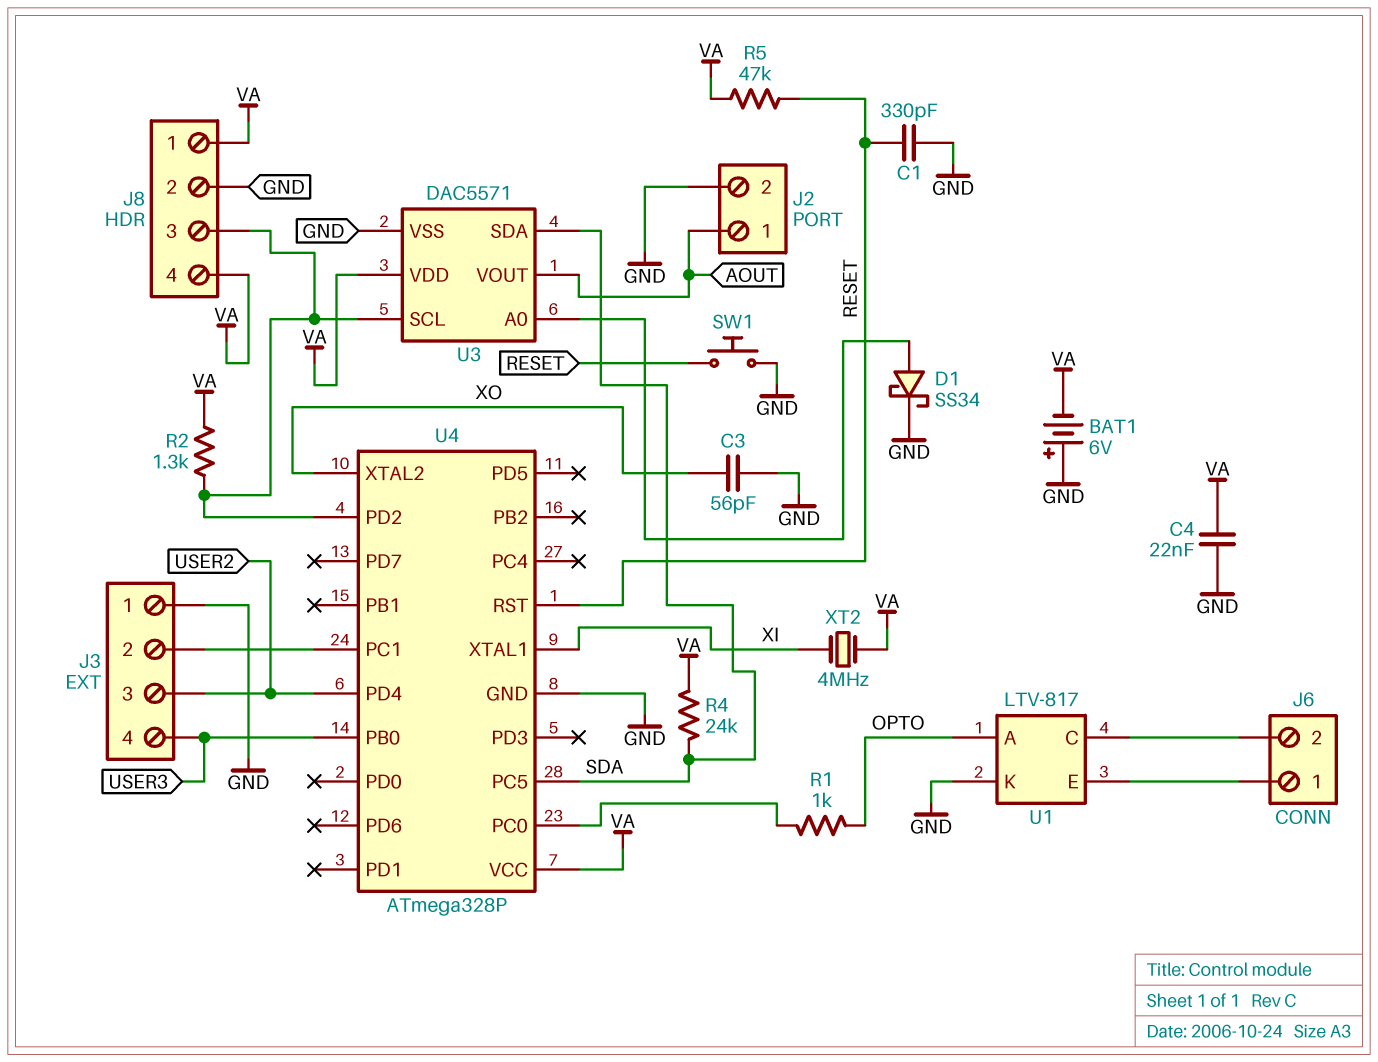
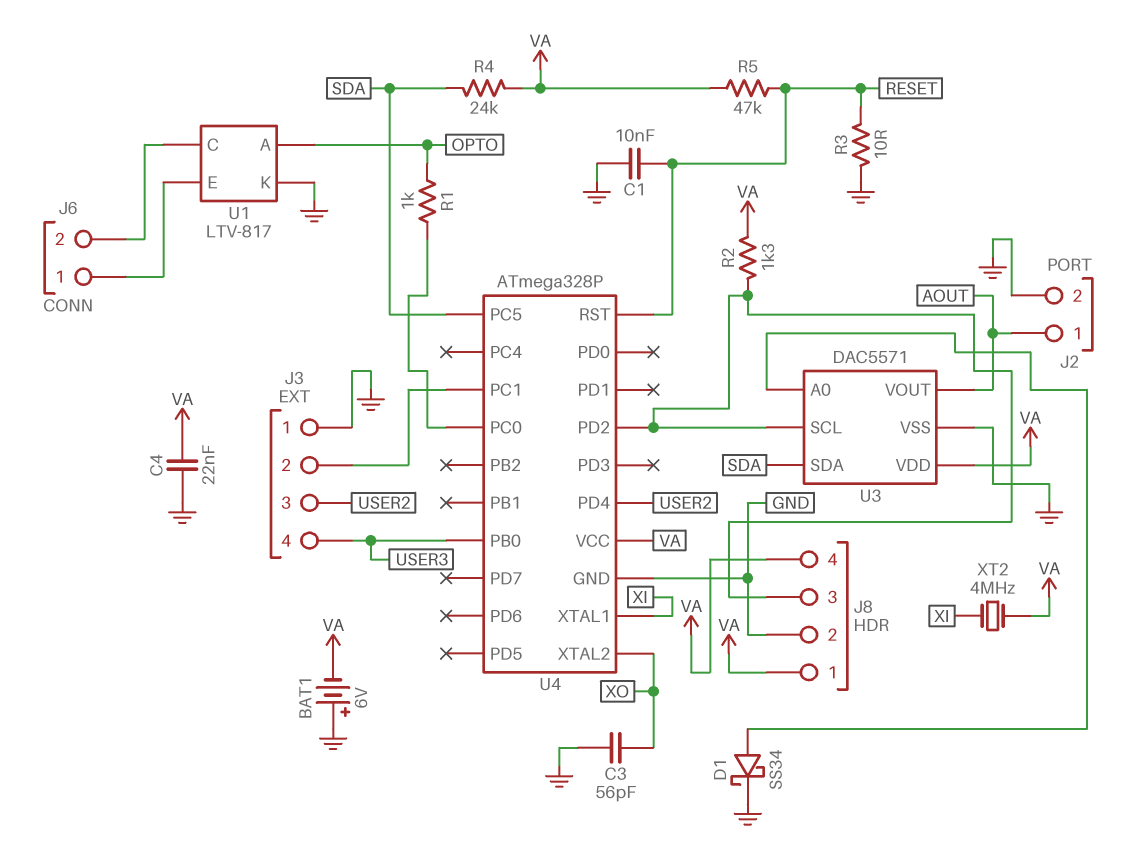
C1: 330pF (GND, RESET) -> 10nF (GND, RESET)
R3: none -> 10 (GND, RESET)
SW1: button (GND, RESET) -> none

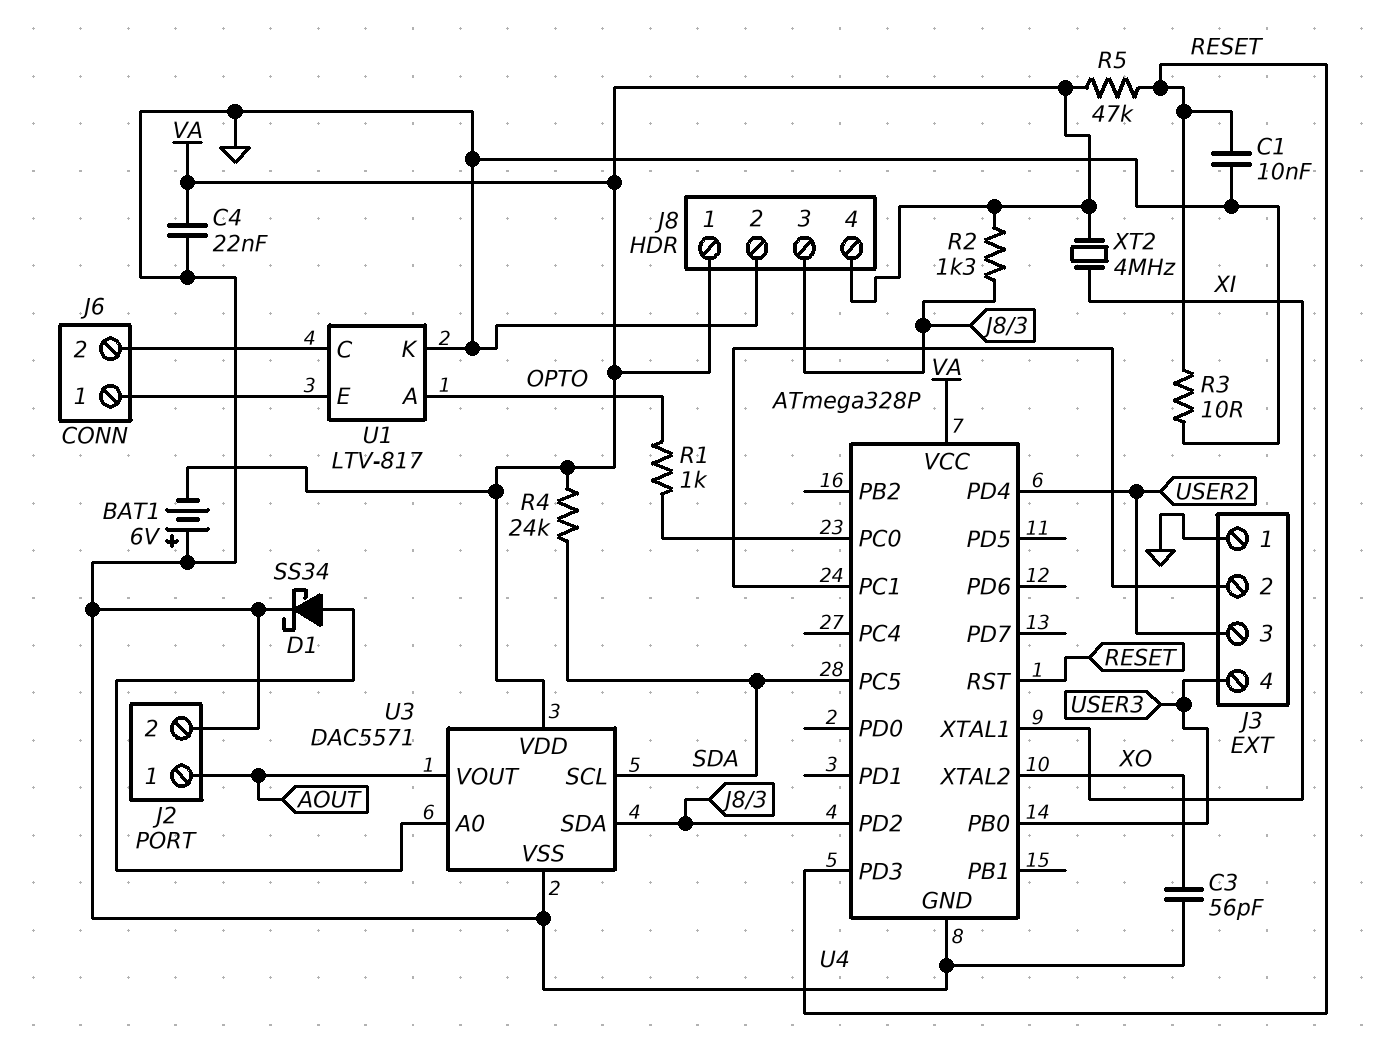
U3 pin SCL: J8/3 -> SDA
U3 pin SDA: SDA -> J8/3
U4 pin PD3: none -> RESET

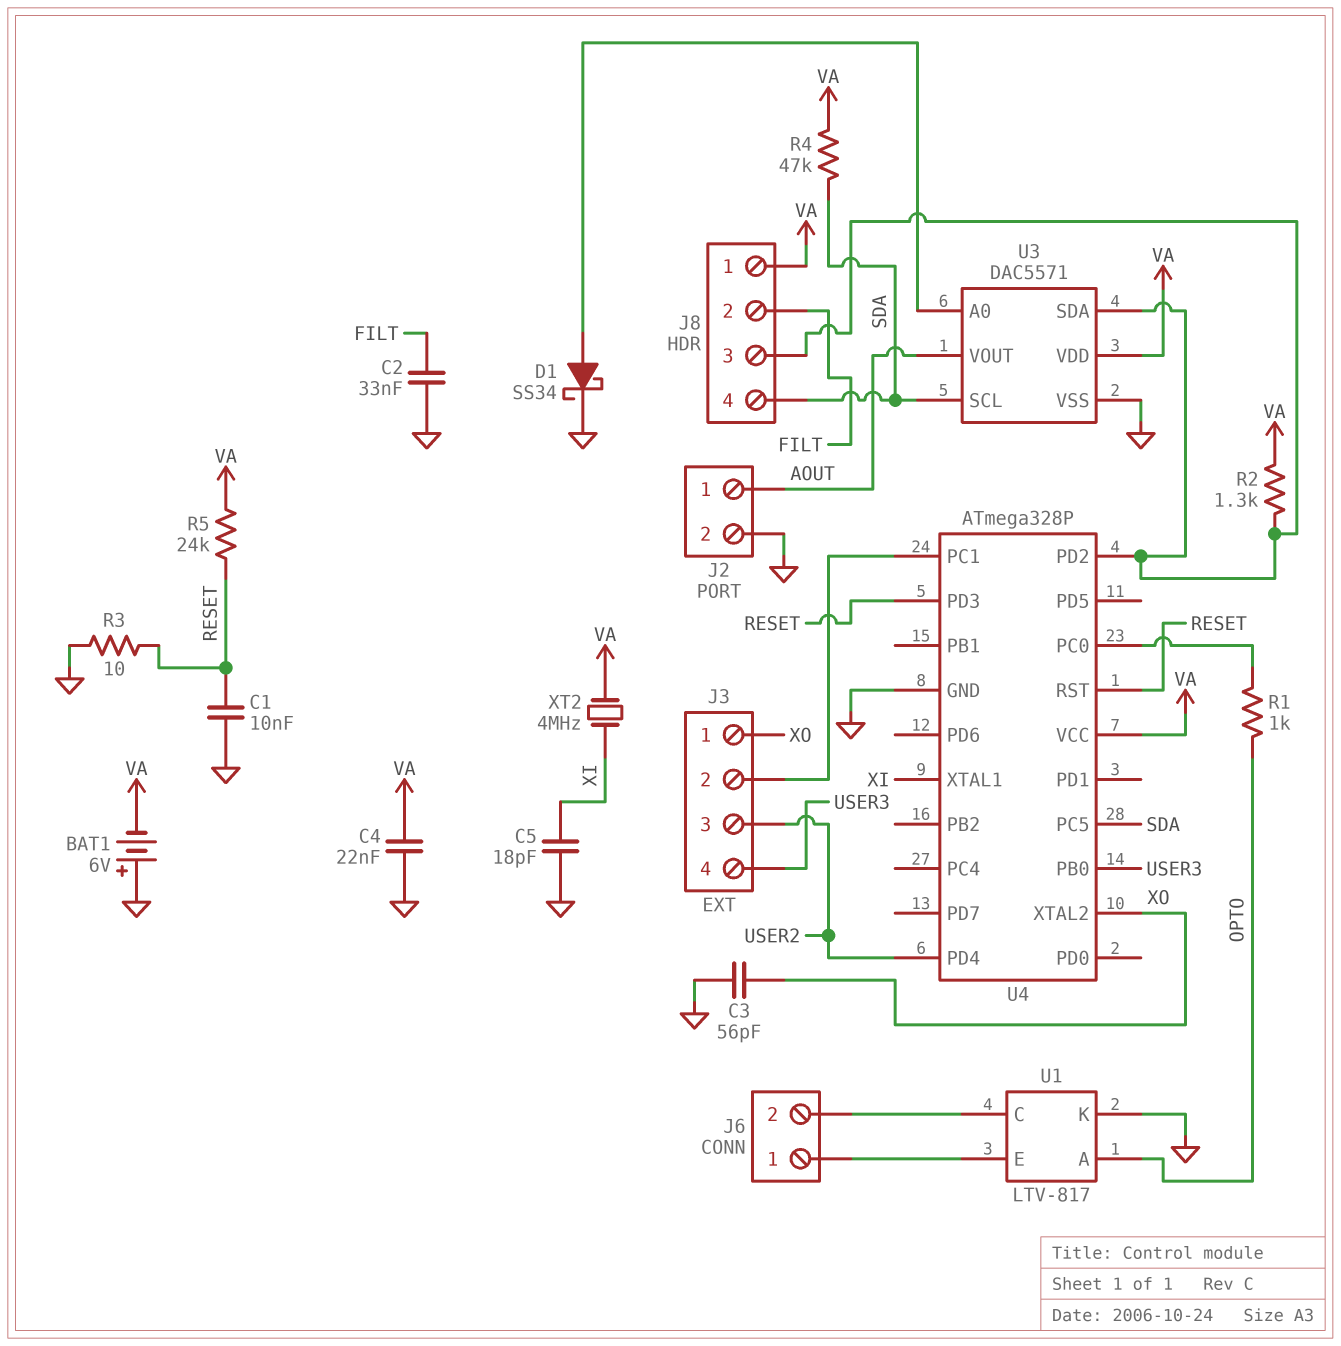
C2: none -> 33nF (FILT, GND)
C5: none -> 18pF (GND, XI)
J3 pin 1: GND -> XO
J8 pin 2: GND -> FILT
J8 pin 4: VA -> SDA
R4: 24k (SDA, VA) -> 47k (SDA, VA)
R5: 47k (RESET, VA) -> 24k (RESET, VA)

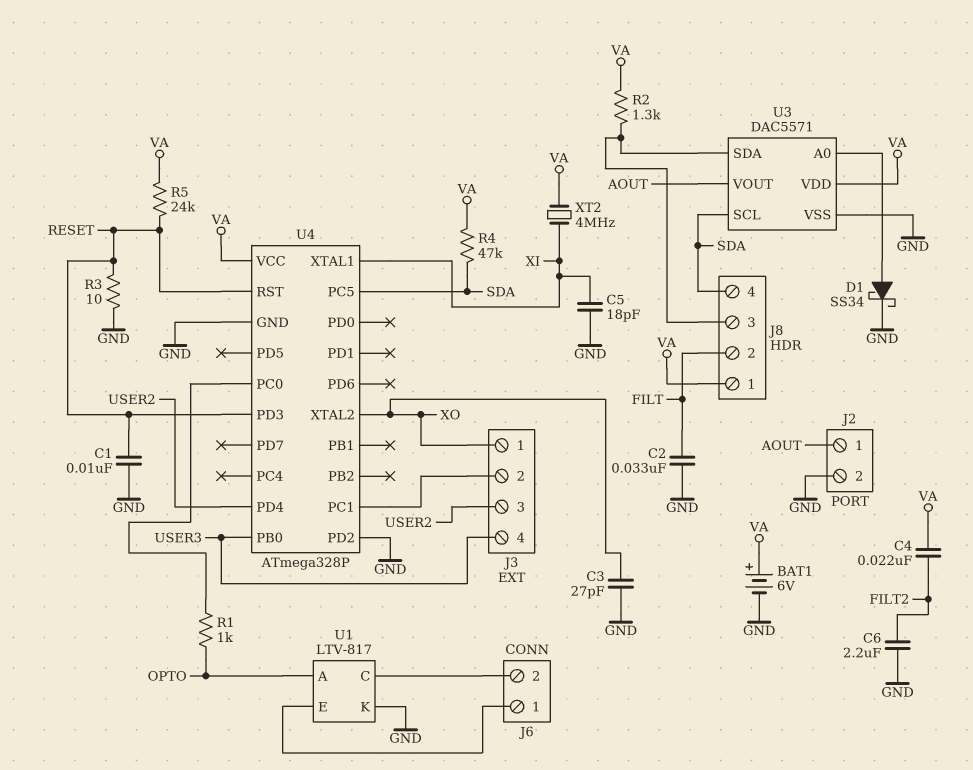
BAT1: 6V (plus GND, minus VA) -> 6V (plus VA, minus GND)
C3: 56pF (GND, XO) -> 27pF (GND, XO)
C4: 22nF (GND, VA) -> 22nF (FILT2, VA)
C6: none -> 2.2uF (FILT2, GND)
U4 pin PD2: J8/3 -> GND

